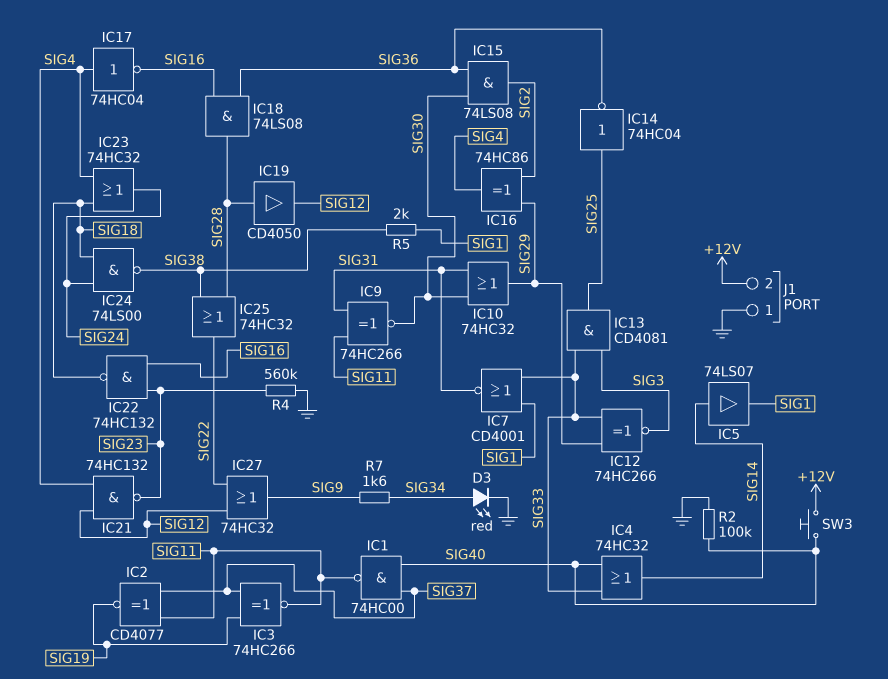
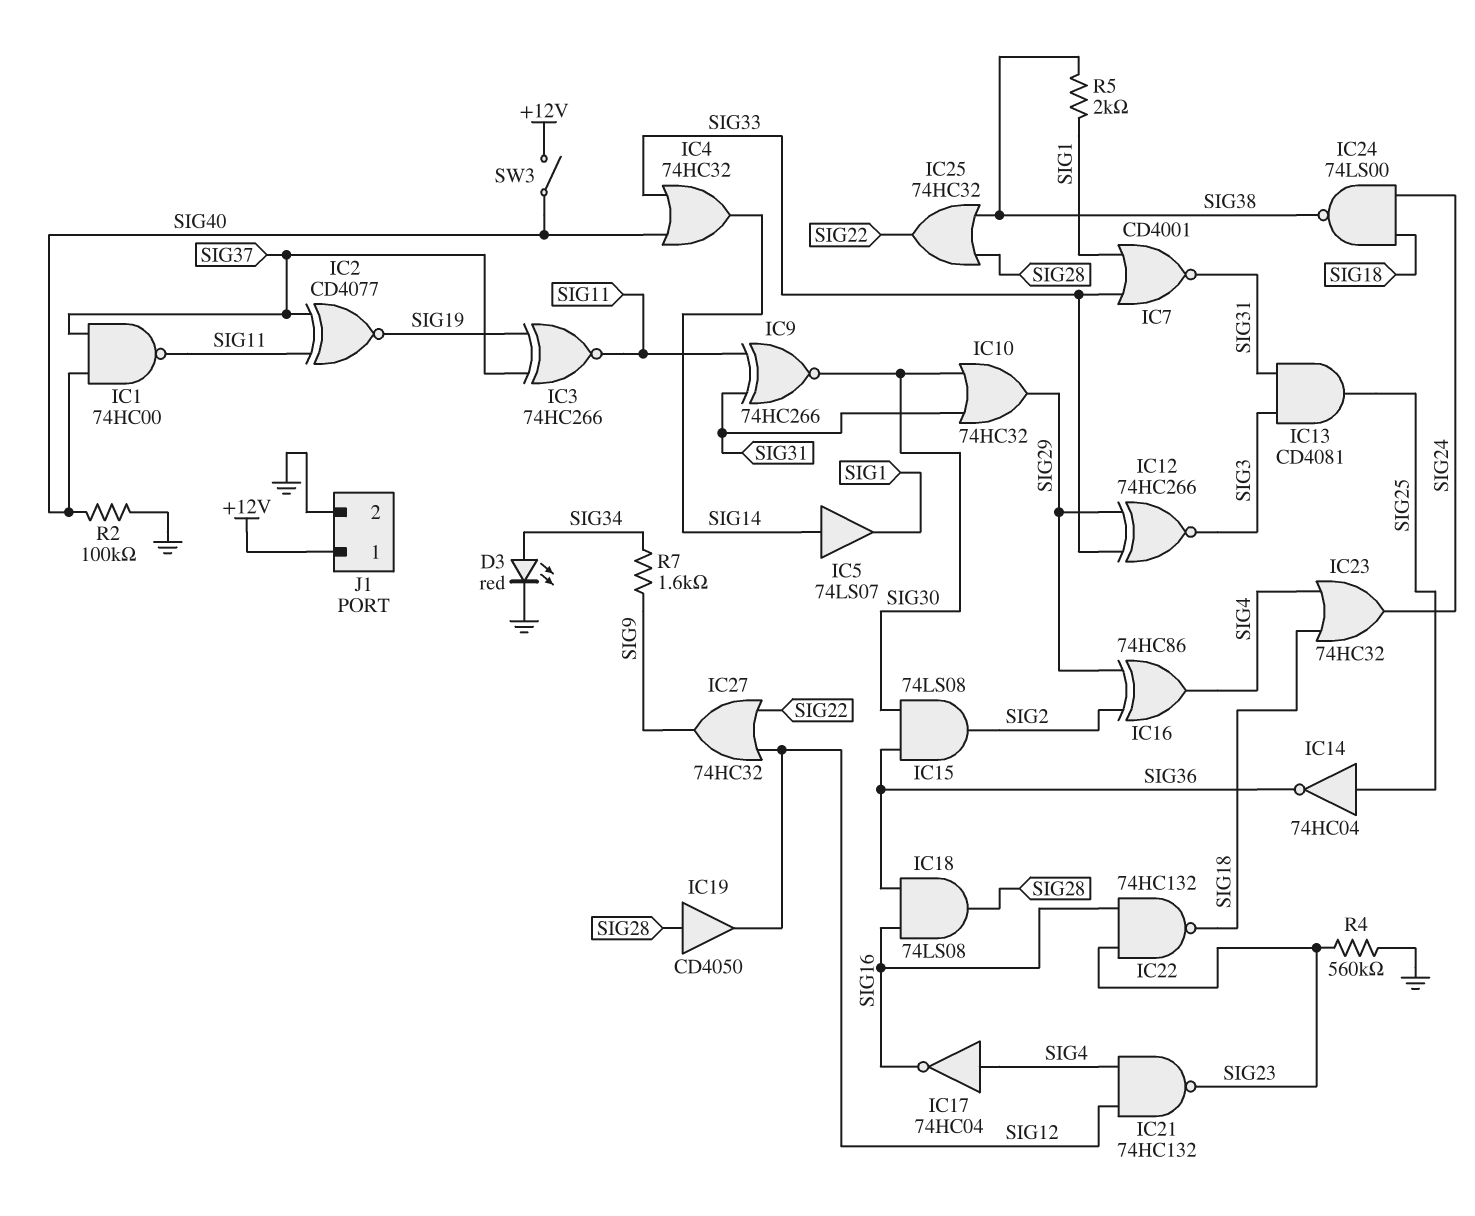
IC13: AND CD4081 (in SIG3, in SIG33, out SIG25) -> AND CD4081 (in SIG3, in SIG31, out SIG25)
J1 pin 1: GND -> +12V
J1 pin 2: +12V -> GND
SW3: button (+12V, SIG40) -> switch (+12V, SIG40)

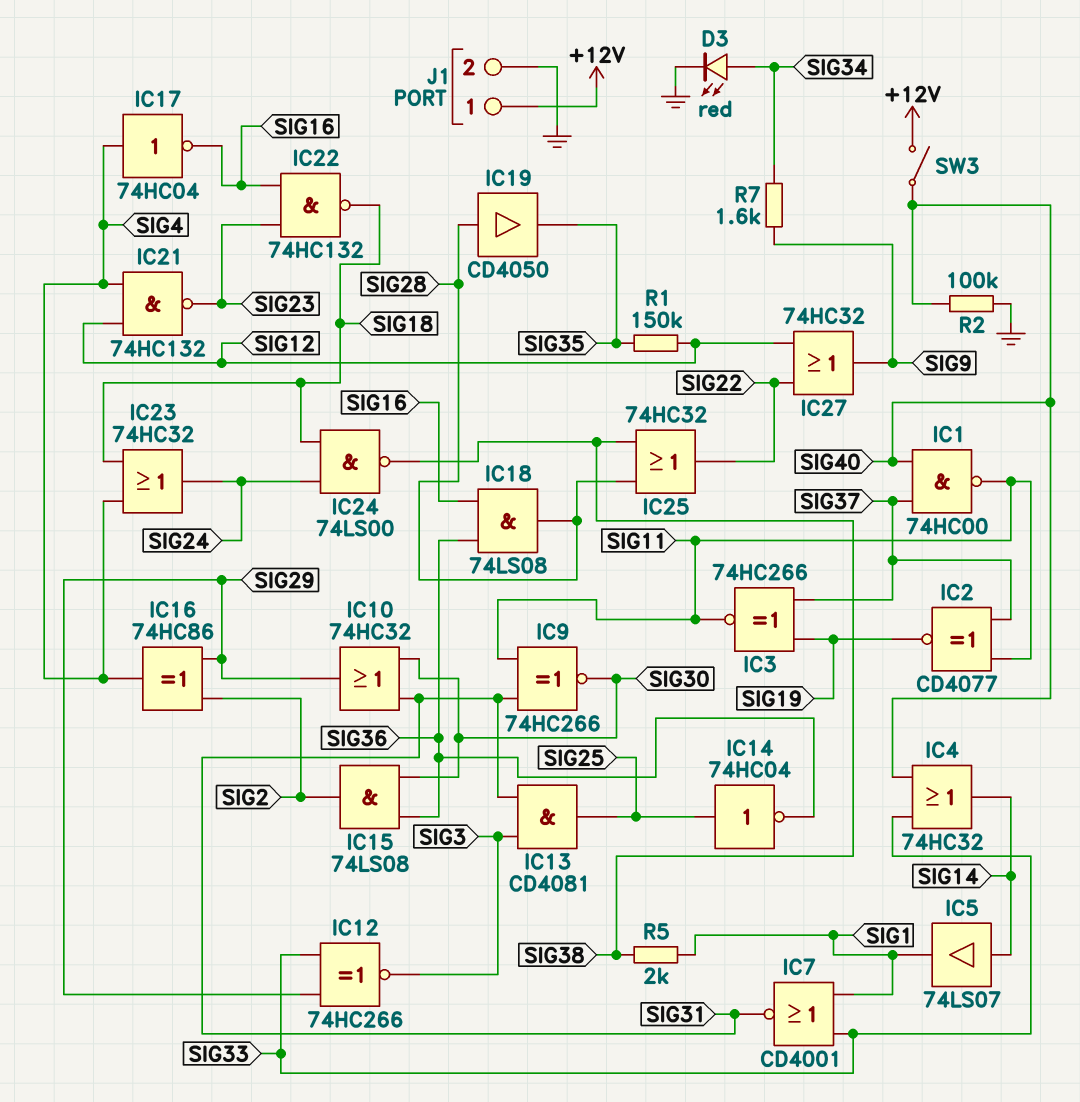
IC19: buffer CD4050 (in SIG28, out SIG12) -> buffer CD4050 (in SIG28, out SIG35)
R1: none -> 150k (SIG12, SIG35)
R4: 560k (GND, SIG23) -> none

